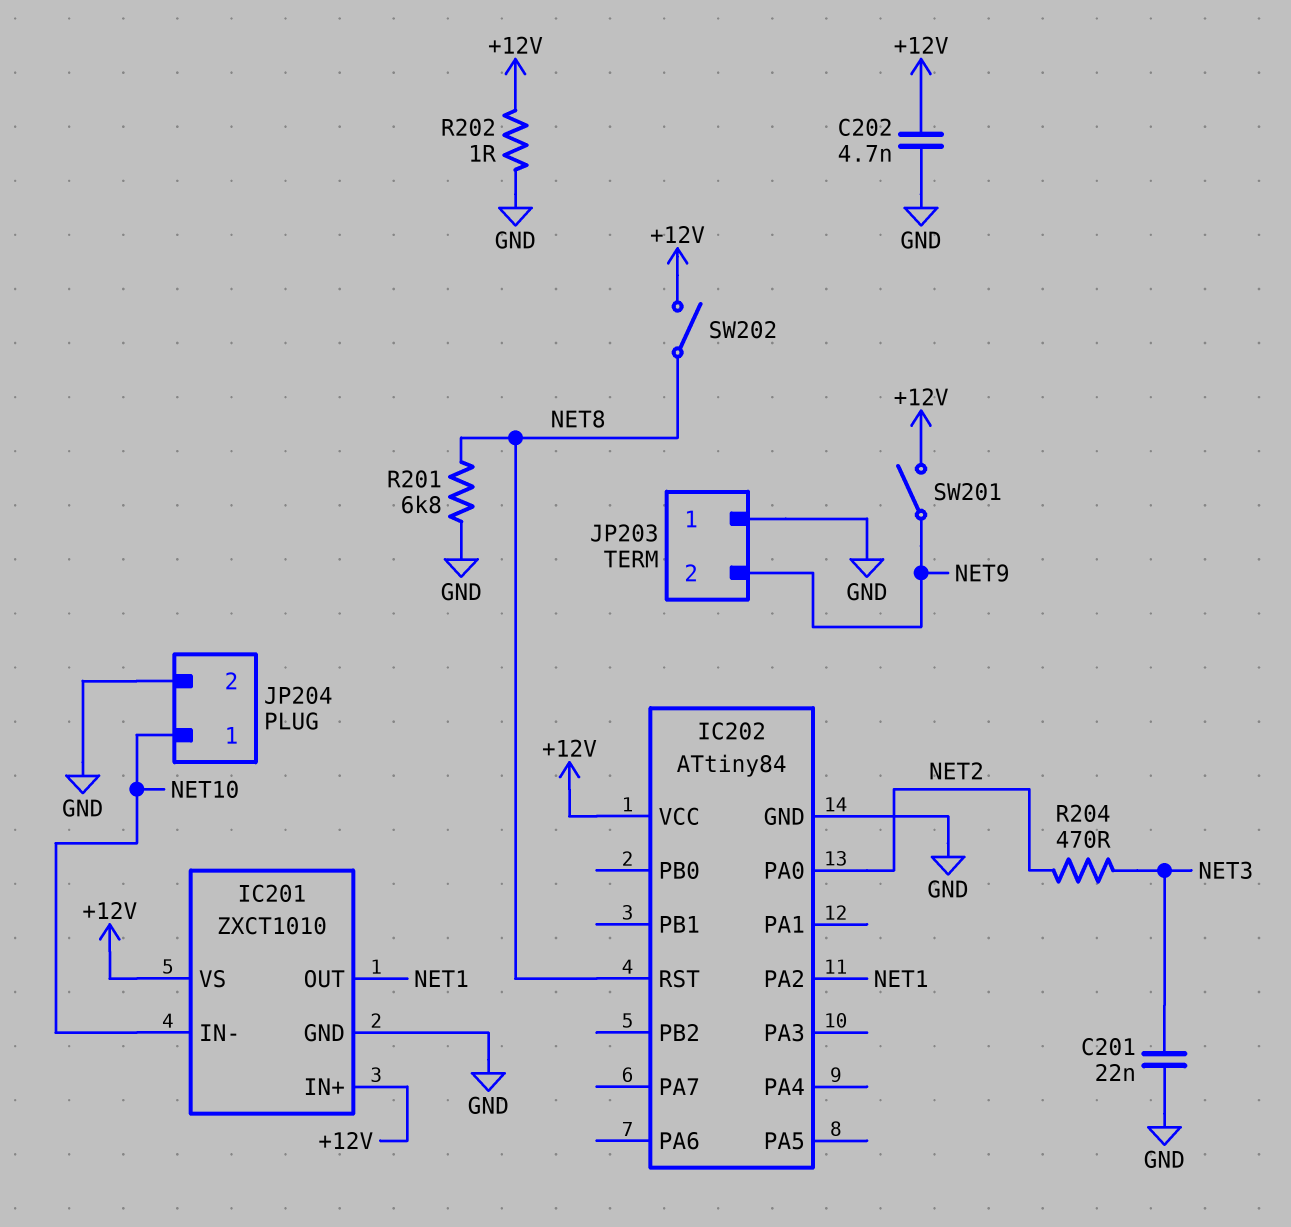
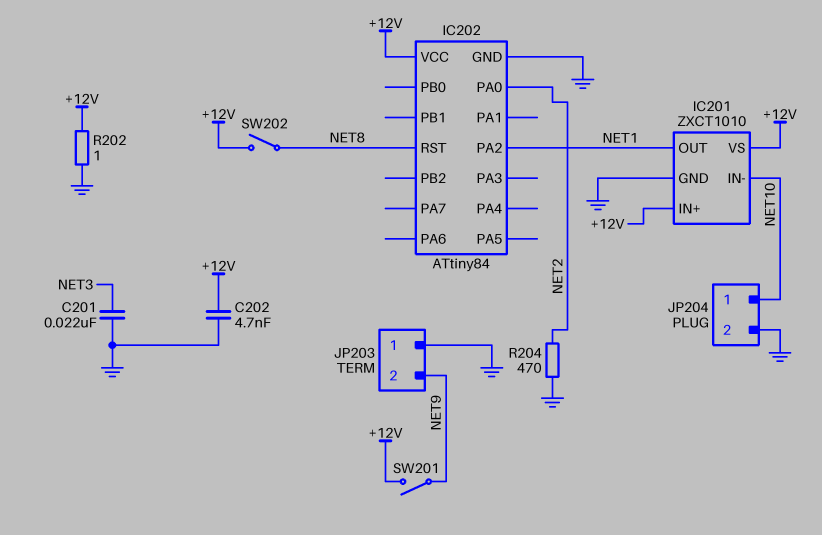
R201: 6.8k (GND, NET8) -> none
R204: 470 (NET2, NET3) -> 470 (GND, NET2)

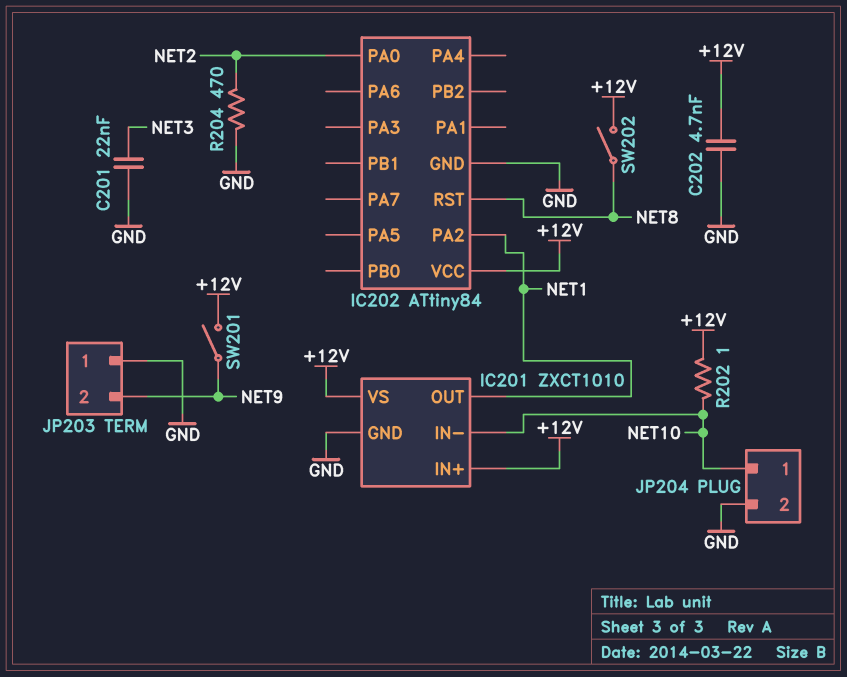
R202: 1 (+12V, GND) -> 1 (+12V, NET10)

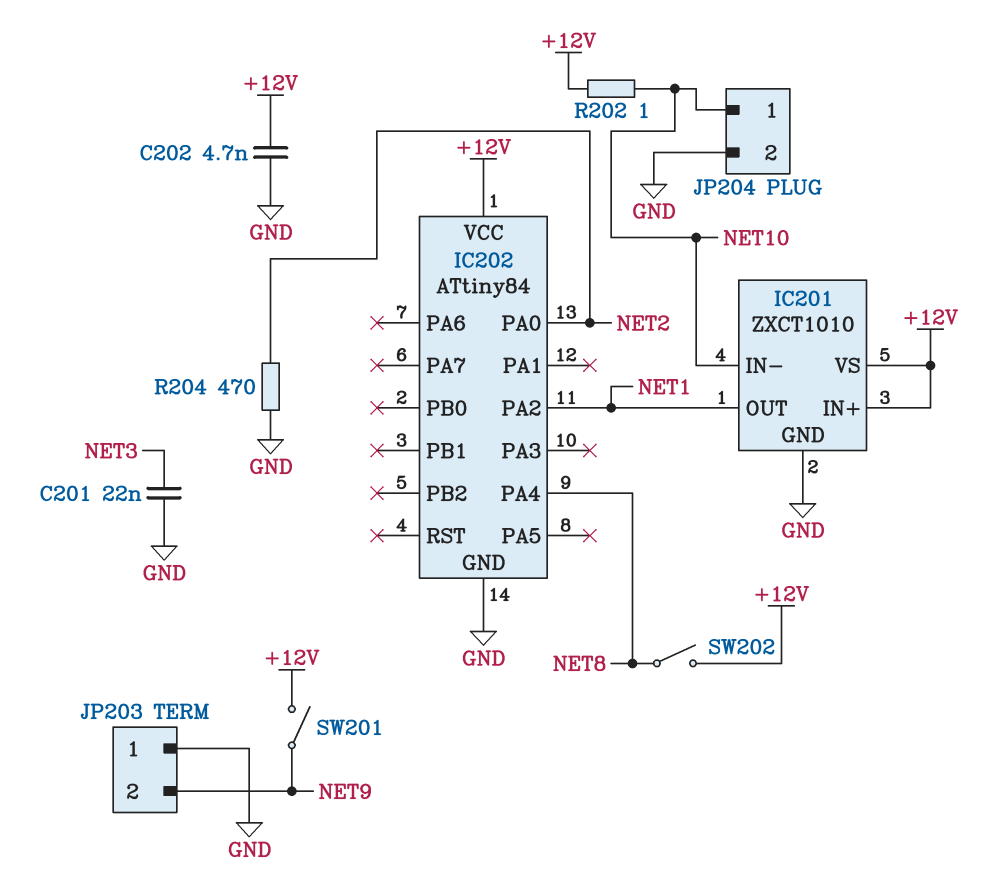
IC202 pin PA4: none -> NET8
IC202 pin RST: NET8 -> none

